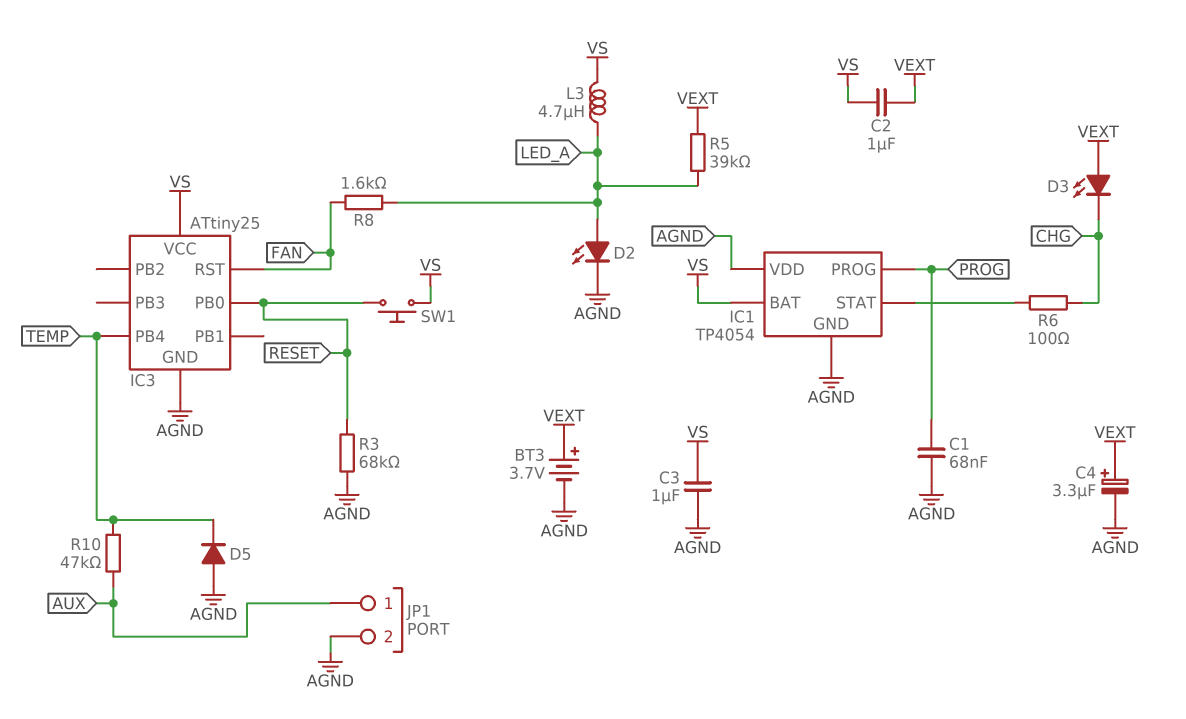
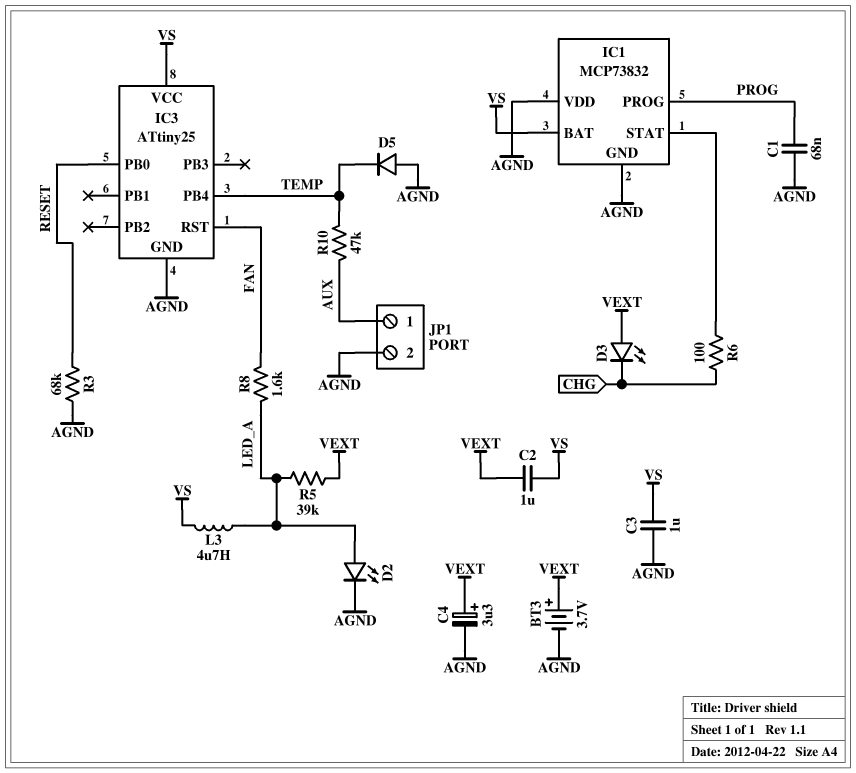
IC1: TP4054 -> MCP73832
SW1: button (RESET, VS) -> none

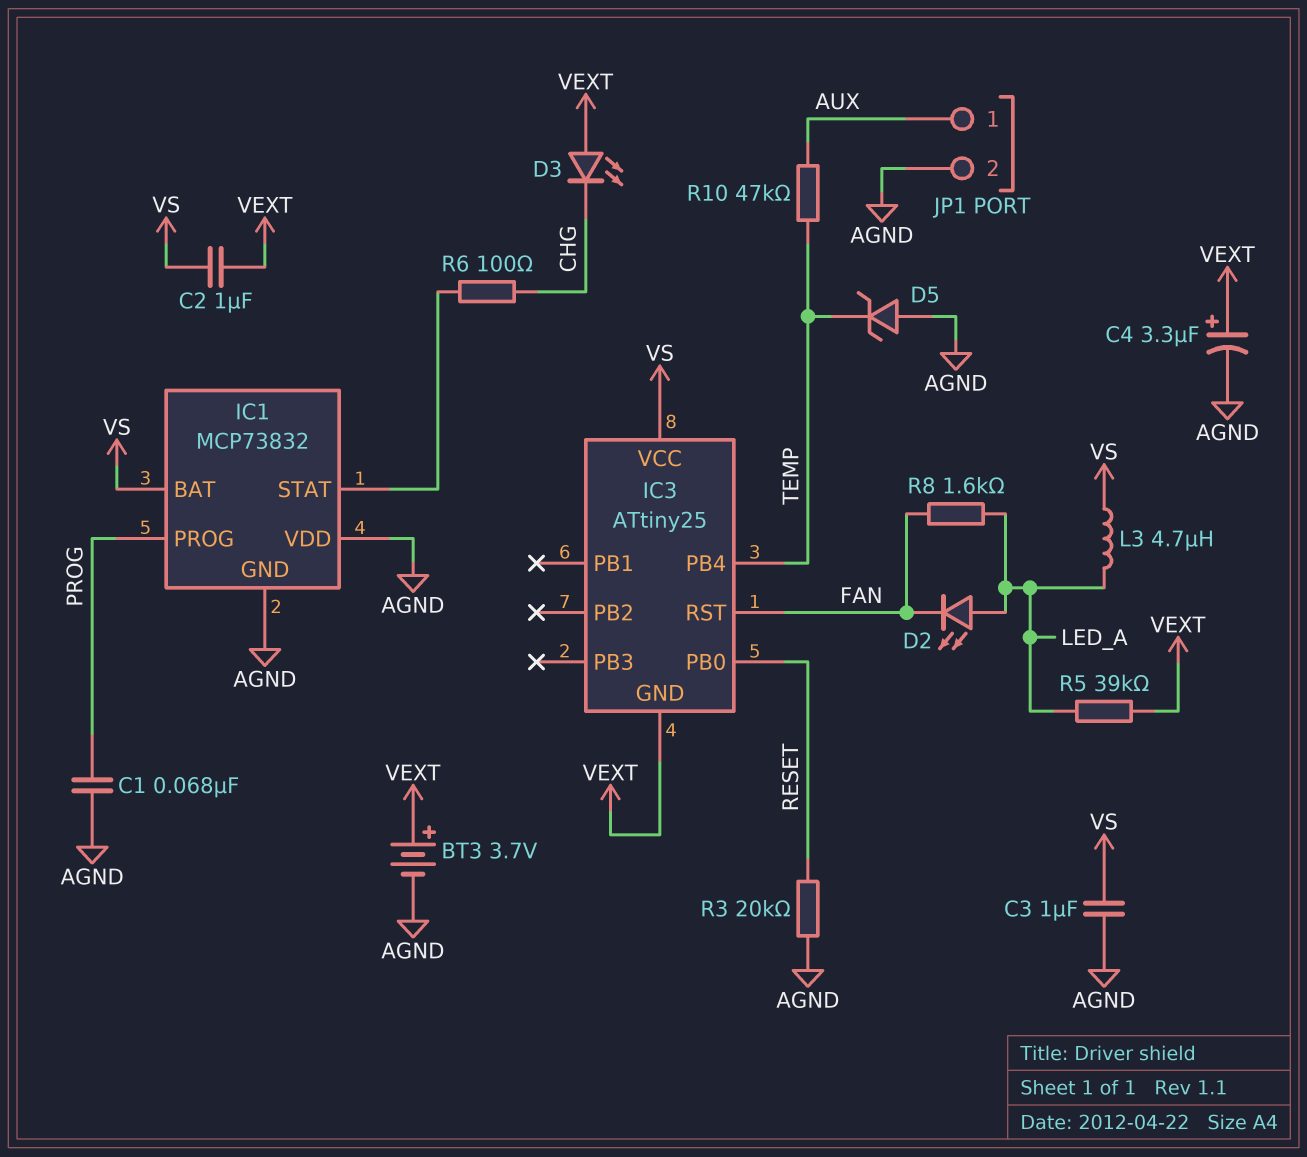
D2: LED (A LED_A, K AGND) -> LED (A LED_A, K FAN)
D5: diode (A AGND, K TEMP) -> zener (A AGND, K TEMP)
IC3 pin GND: AGND -> VEXT
R3: 68k (AGND, RESET) -> 20k (AGND, RESET)

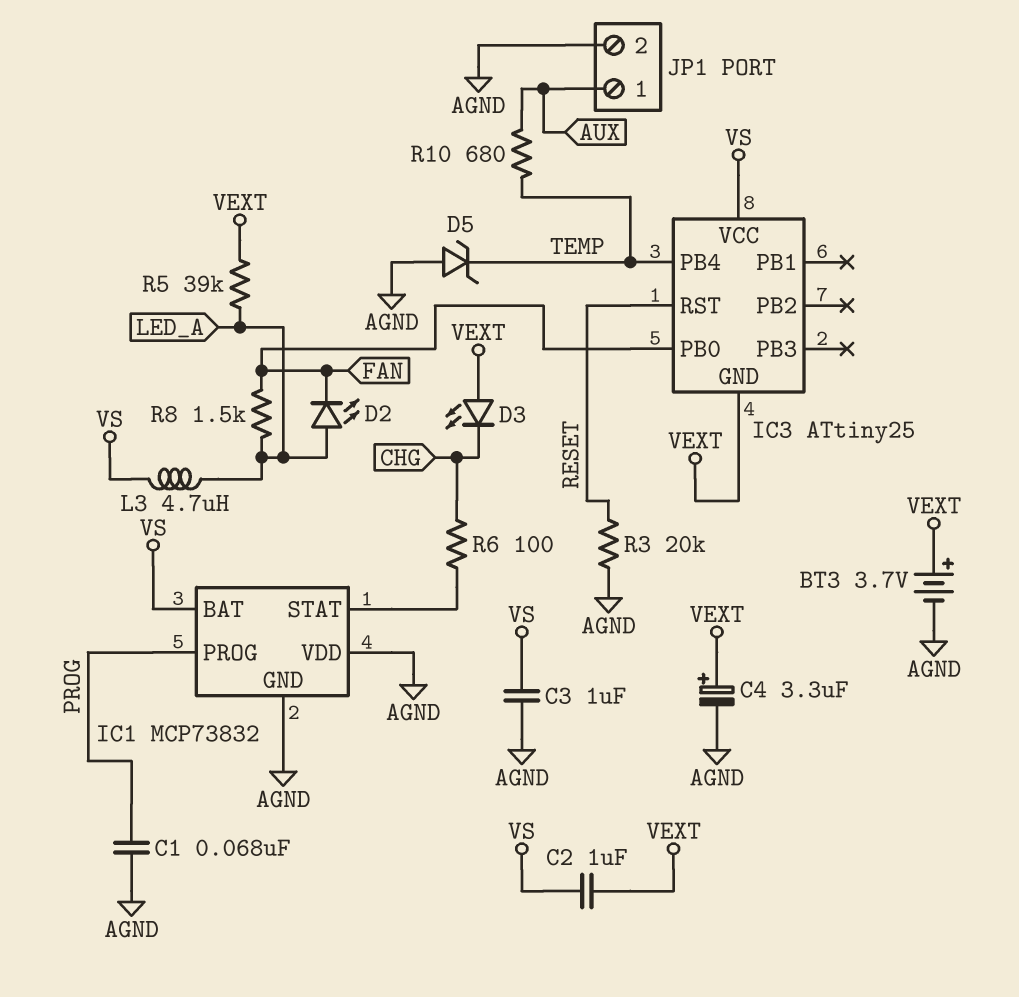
IC3 pin PB0: RESET -> FAN
IC3 pin RST: FAN -> RESET
R8: 1.6k (FAN, LED_A) -> 1.5k (FAN, LED_A)
R10: 47k (AUX, TEMP) -> 680 (AUX, TEMP)

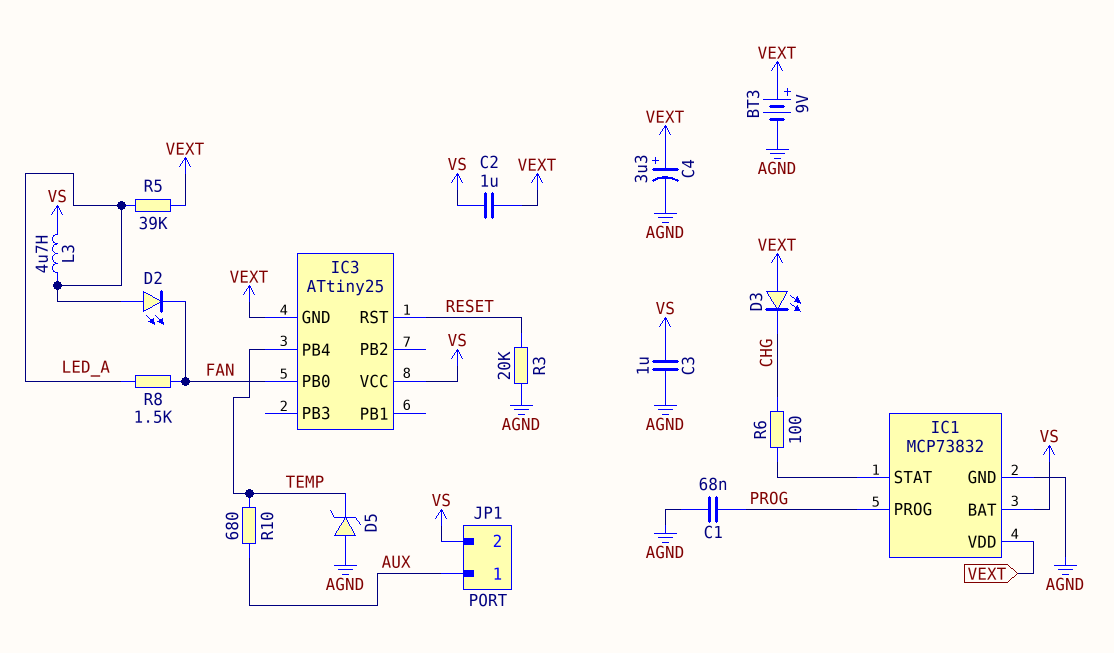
BT3: 3.7V (plus VEXT, minus AGND) -> 9V (plus VEXT, minus AGND)
IC1 pin VDD: AGND -> VEXT
JP1 pin 2: AGND -> VS

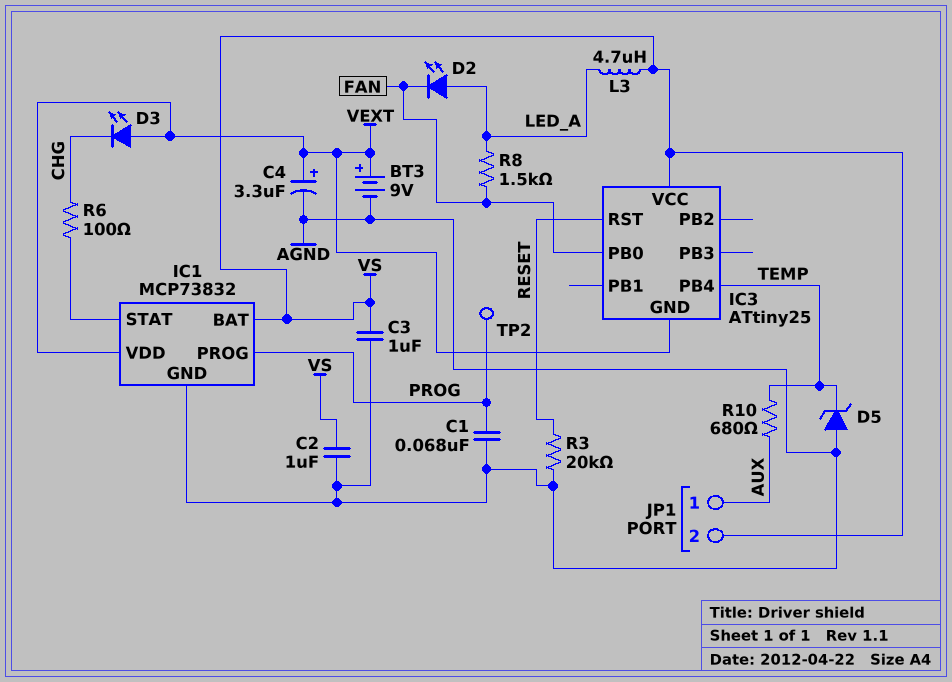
C2: 1uF (VEXT, VS) -> 1uF (AGND, VS)
R5: 39k (LED_A, VEXT) -> none
TP2: none -> test point (PROG)

